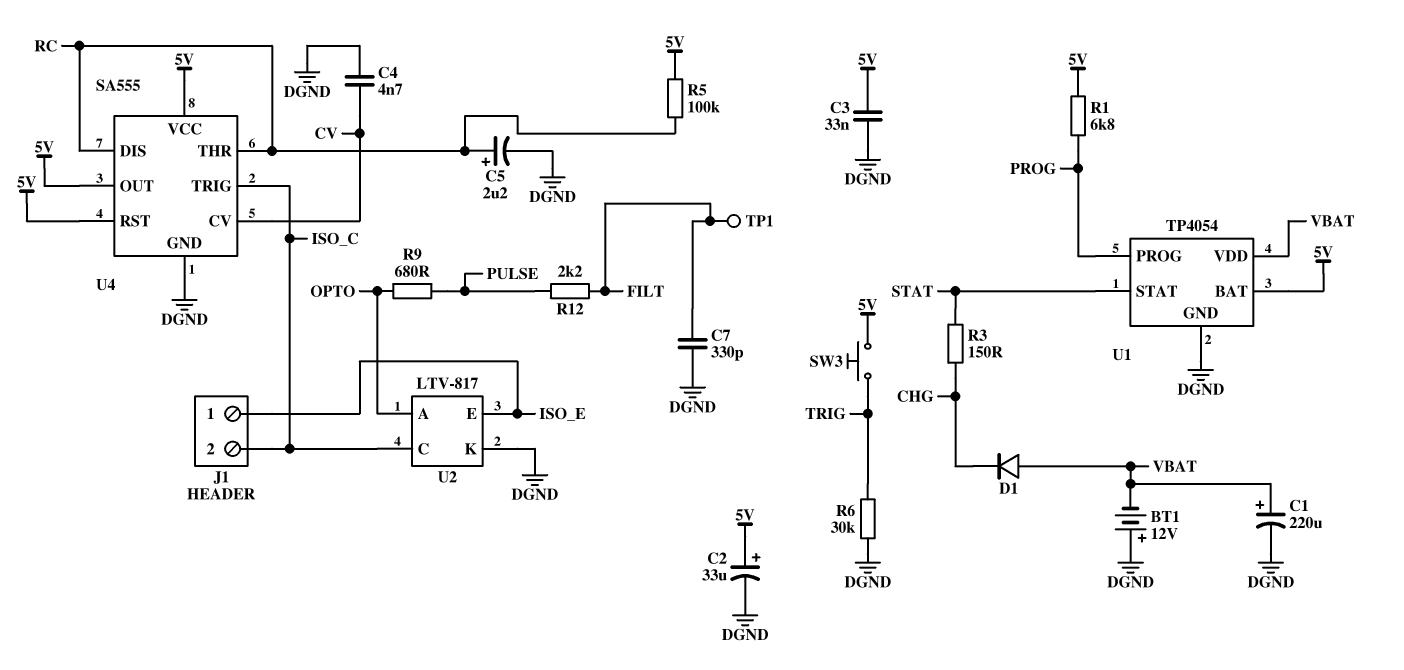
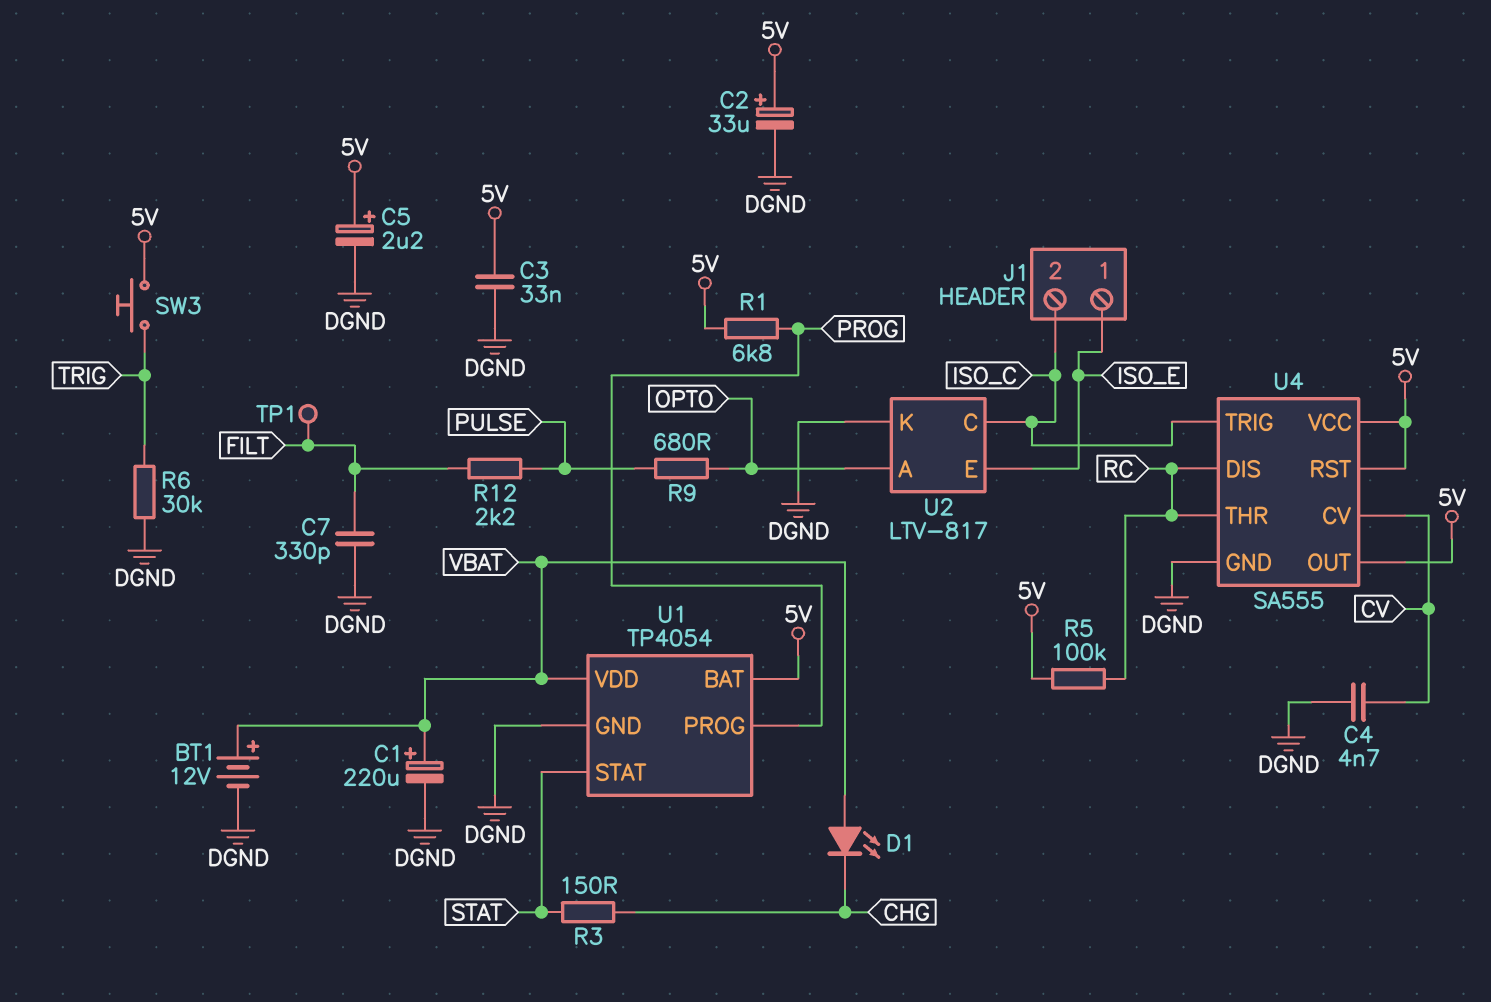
BT1: 12V (plus DGND, minus VBAT) -> 12V (plus VBAT, minus DGND)
C5: 2.2uF (plus RC, minus DGND) -> 2.2uF (plus 5V, minus DGND)
D1: diode (A VBAT, K CHG) -> LED (A VBAT, K CHG)

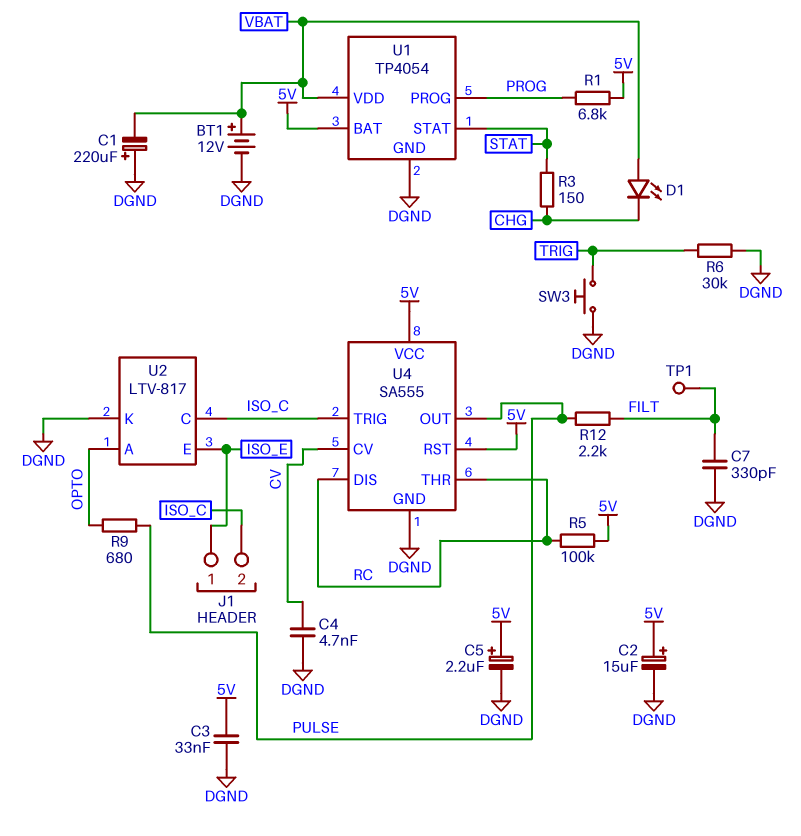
C1: 220uF (plus VBAT, minus DGND) -> 220uF (plus DGND, minus VBAT)
C2: 33uF (plus 5V, minus DGND) -> 15uF (plus 5V, minus DGND)
SW3: button (5V, TRIG) -> button (DGND, TRIG)
U4 pin OUT: 5V -> PULSE

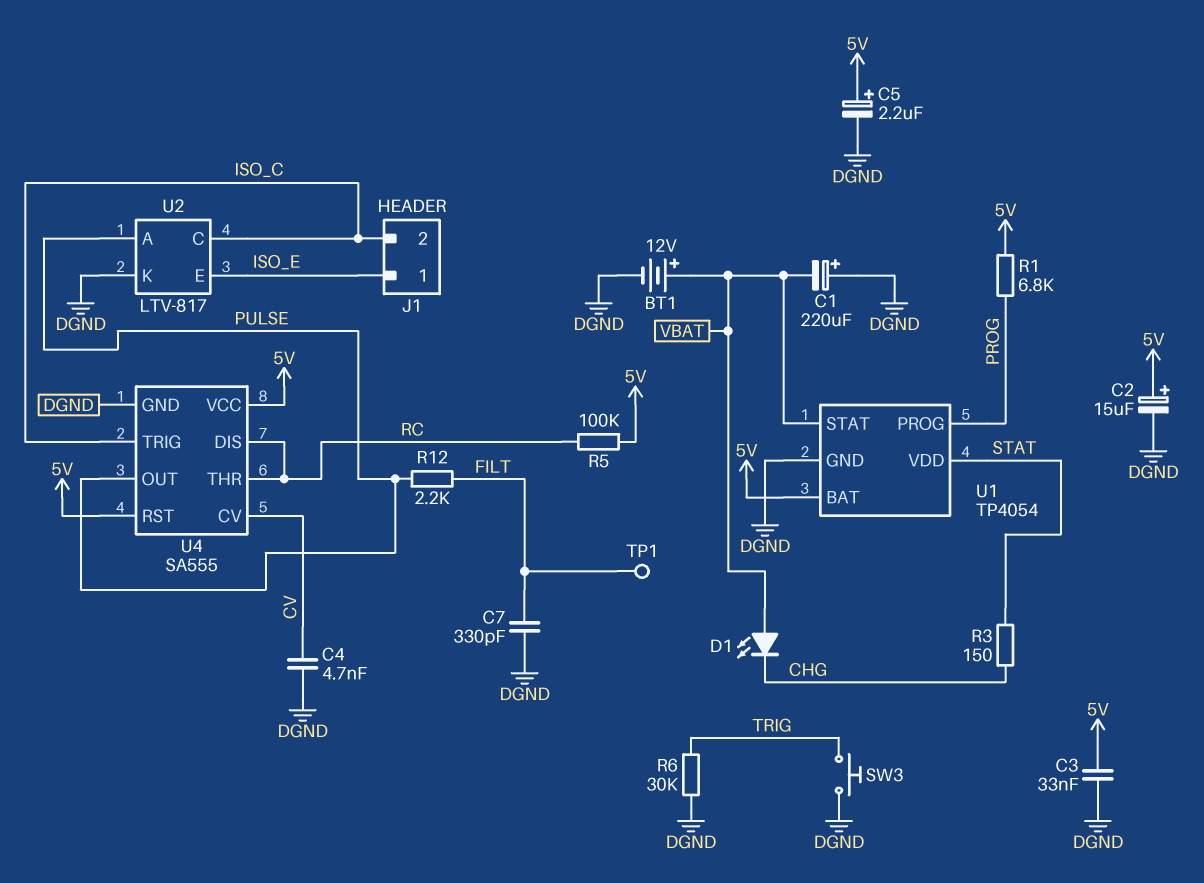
R9: 680 (OPTO, PULSE) -> none
U1 pin STAT: STAT -> VBAT
U1 pin VDD: VBAT -> STAT
U2 pin A: OPTO -> PULSE

